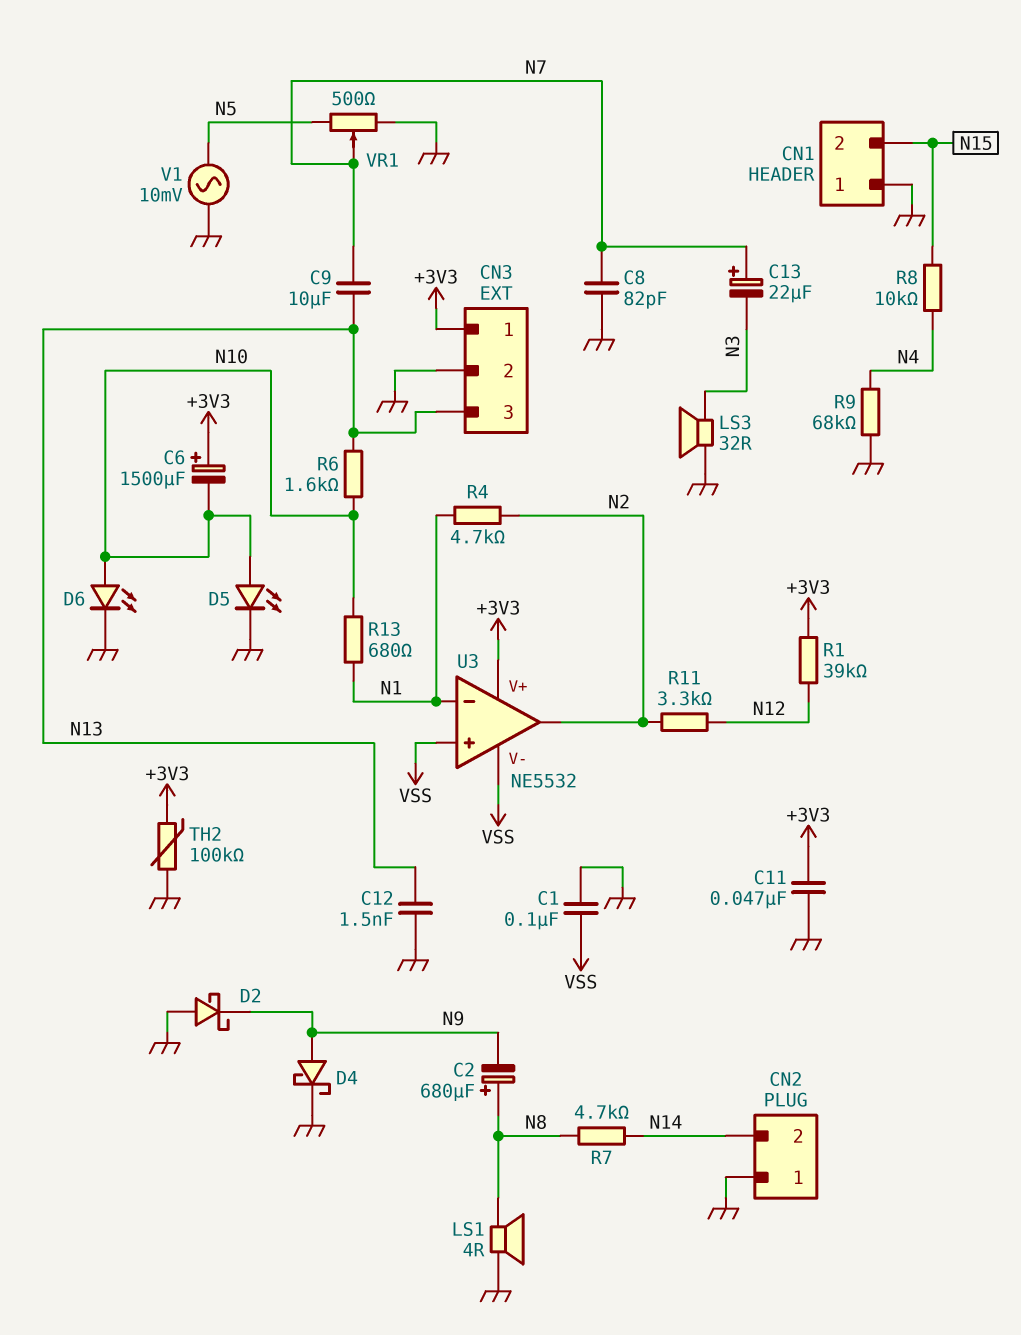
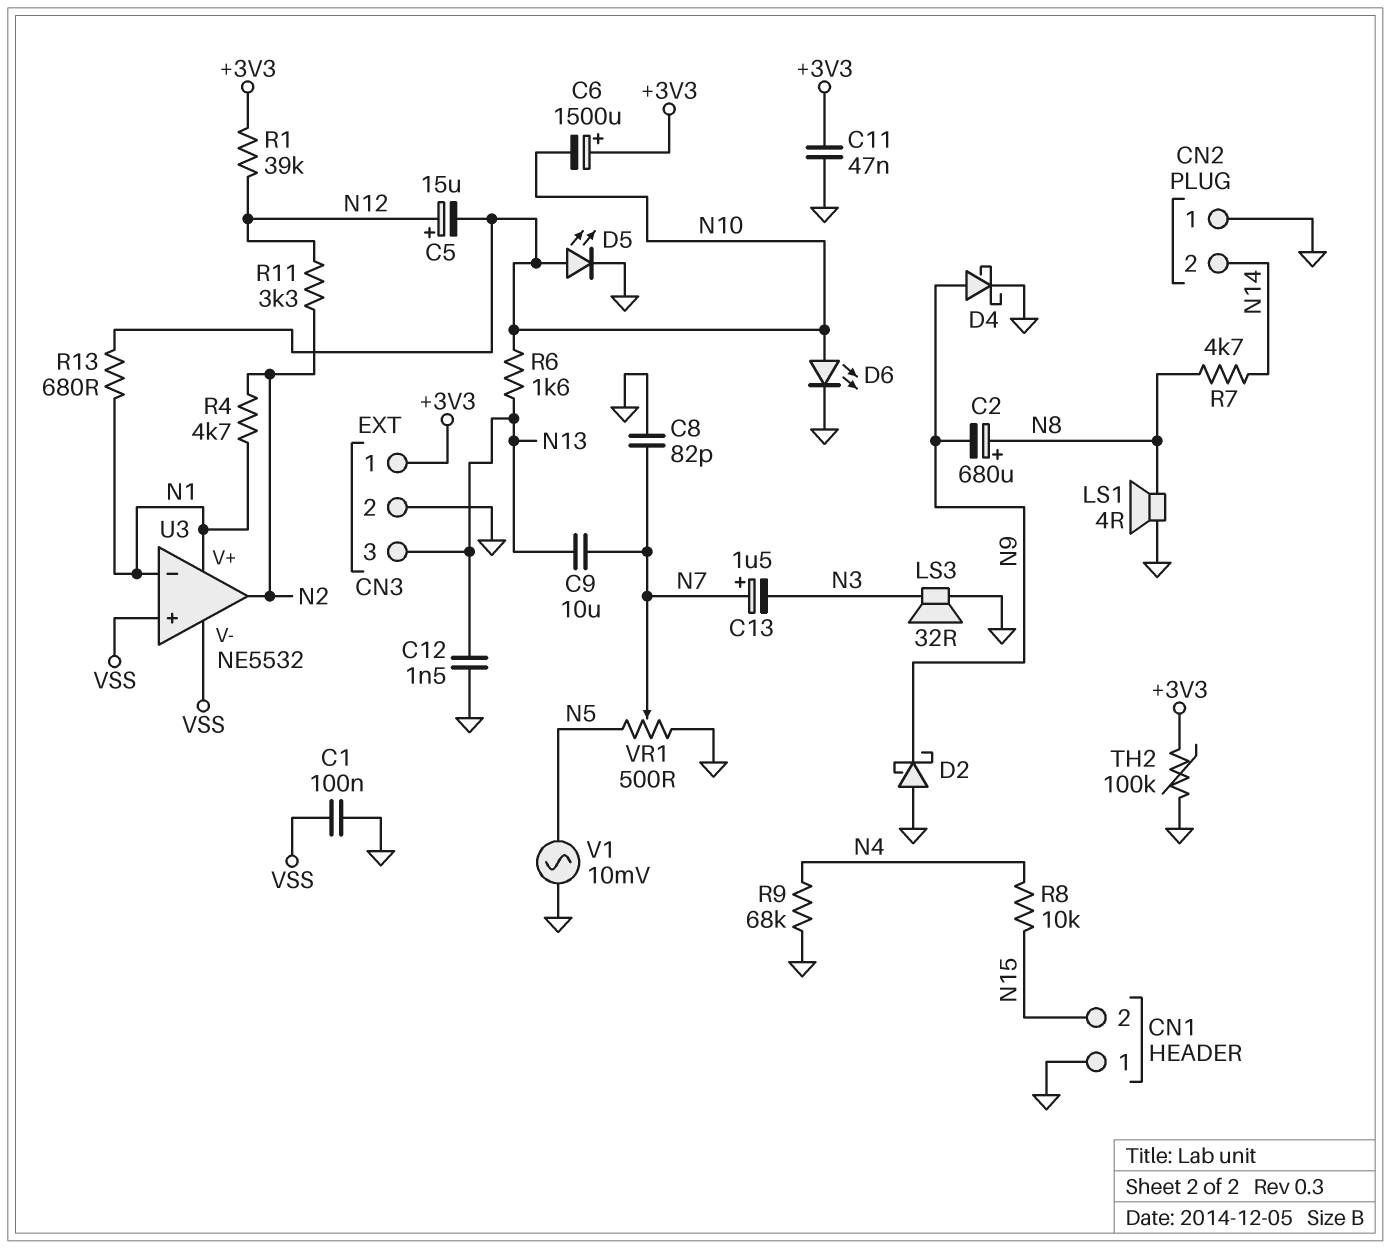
C5: none -> 15uF (plus N12, minus N10)
C13: 22uF (plus N7, minus N3) -> 1.5uF (plus N7, minus N3)
U3 pin V+: +3V3 -> N1

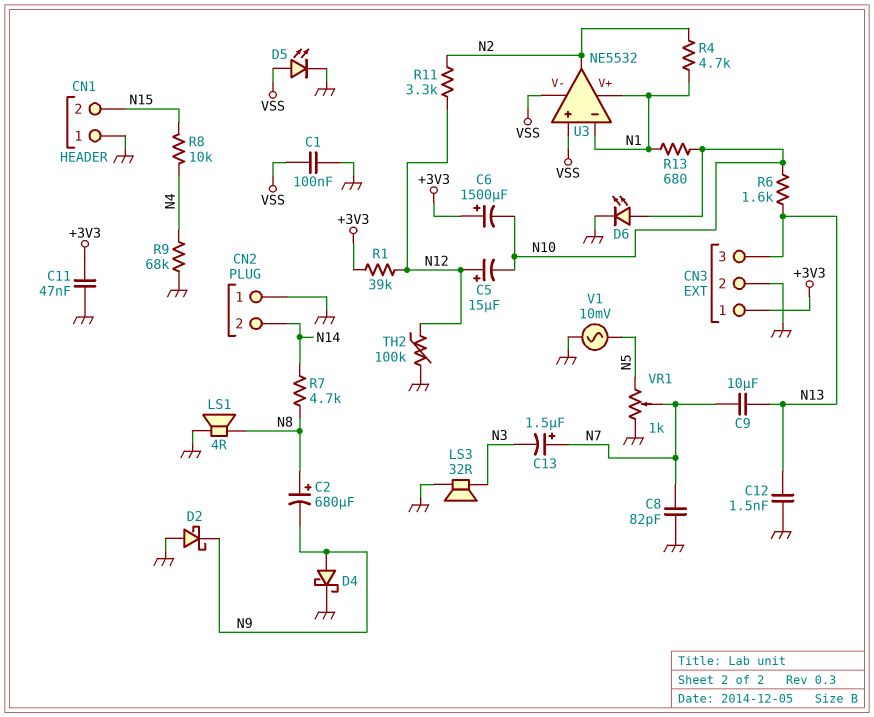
D5: LED (A N10, K GND) -> LED (A VSS, K GND)
TH2: 100k (+3V3, GND) -> 100k (GND, N12)
VR1: 500 (GND, N5, wiper N7) -> 1k (GND, N5, wiper N7)

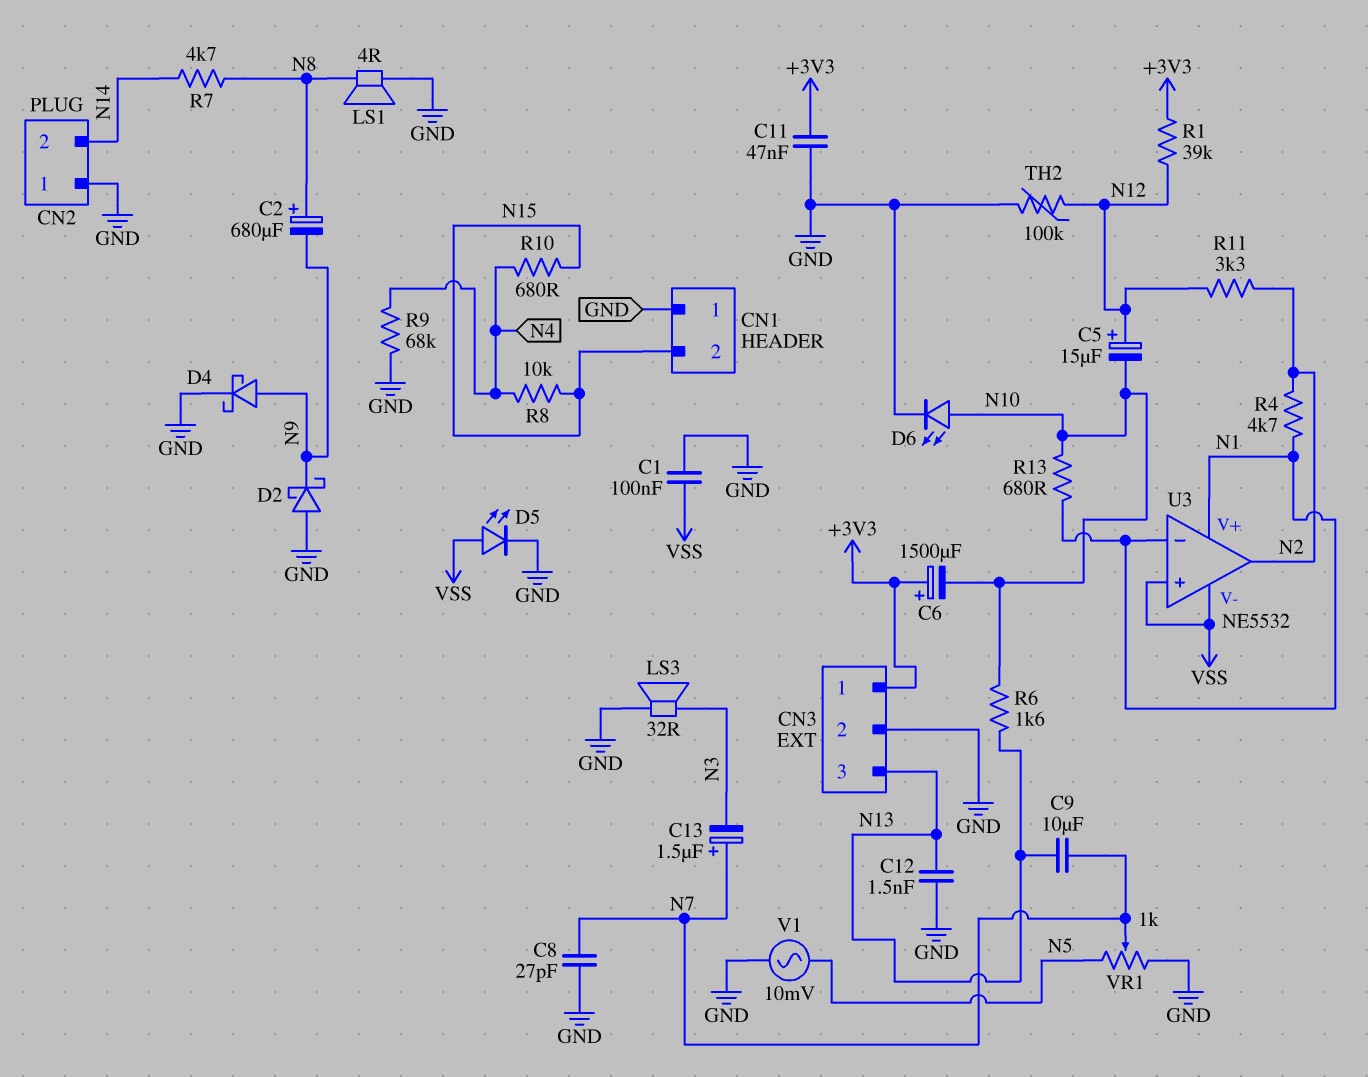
C8: 82pF (GND, N7) -> 27pF (GND, N7)
R10: none -> 680 (N4, N15)

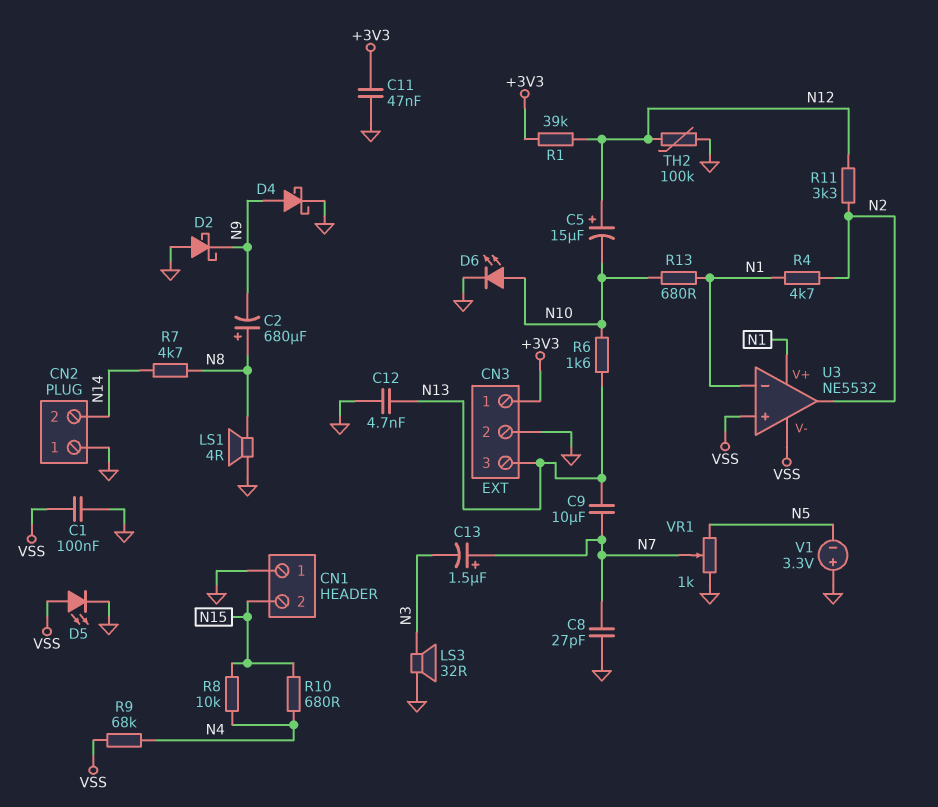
C6: 1500uF (plus +3V3, minus N10) -> none
C12: 1.5nF (GND, N13) -> 4.7nF (GND, N13)
R9: 68k (GND, N4) -> 68k (N4, VSS)
V1: AC 10mV (GND, N5) -> 3.3V (plus GND, minus N5)

